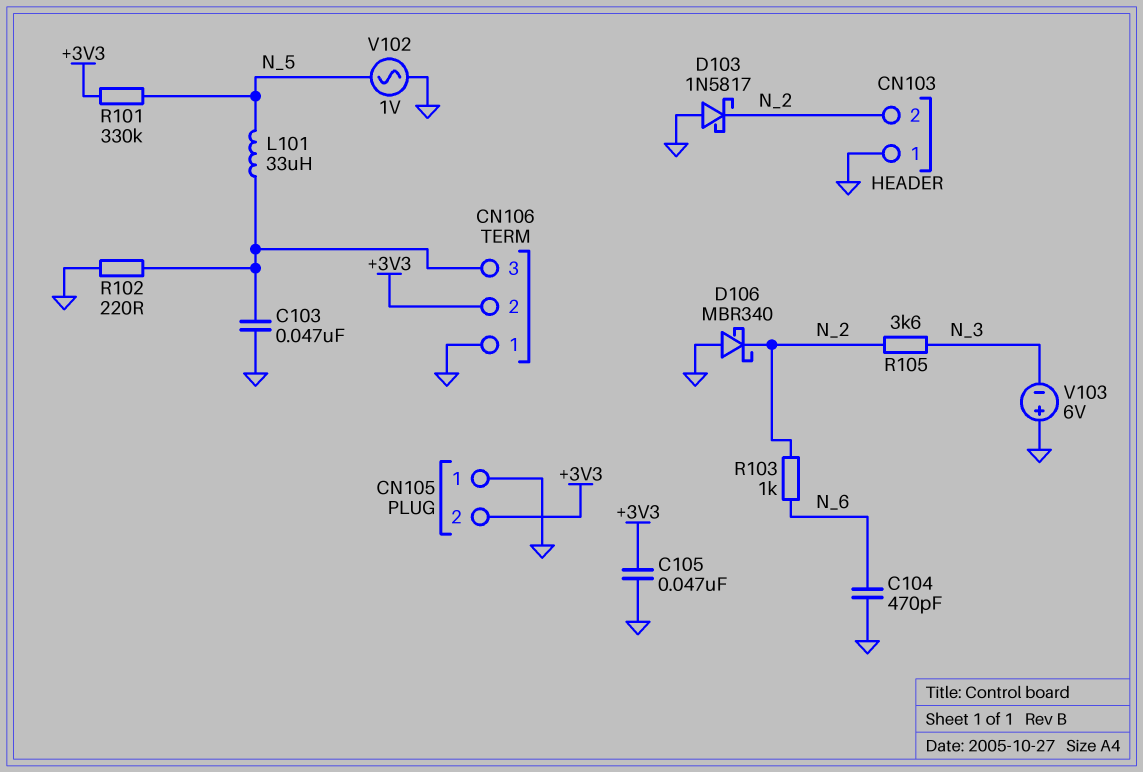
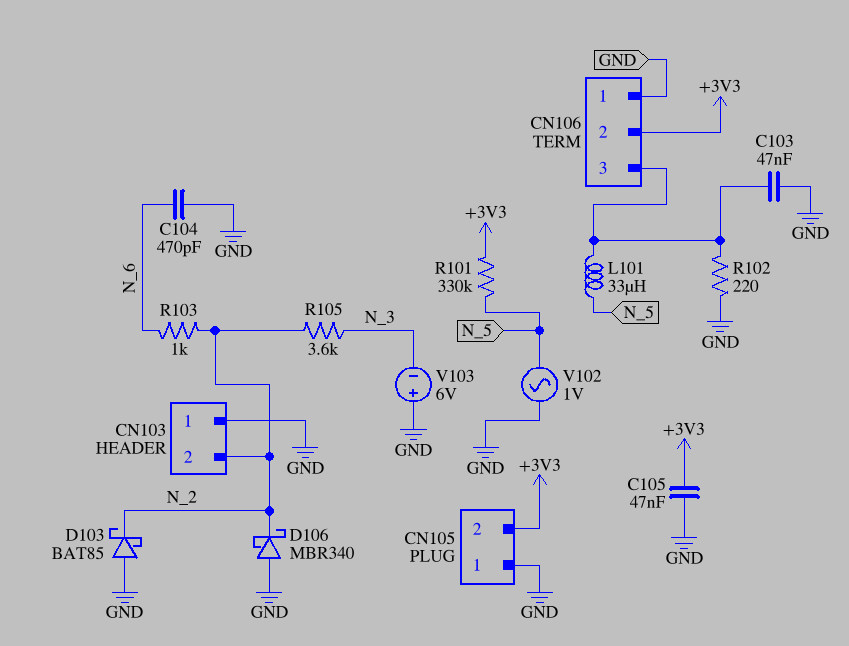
D103: schottky 1N5817 (A GND, K N_2) -> schottky BAT85 (A GND, K N_2)

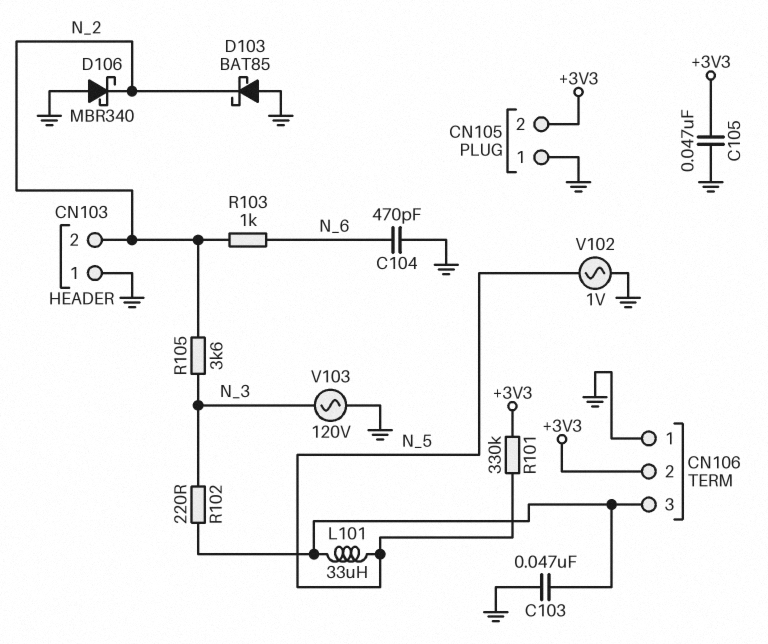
R102: 220 (CN106/3, GND) -> 220 (CN106/3, N_3)
V103: 6V (plus GND, minus N_3) -> AC 120V (GND, N_3)

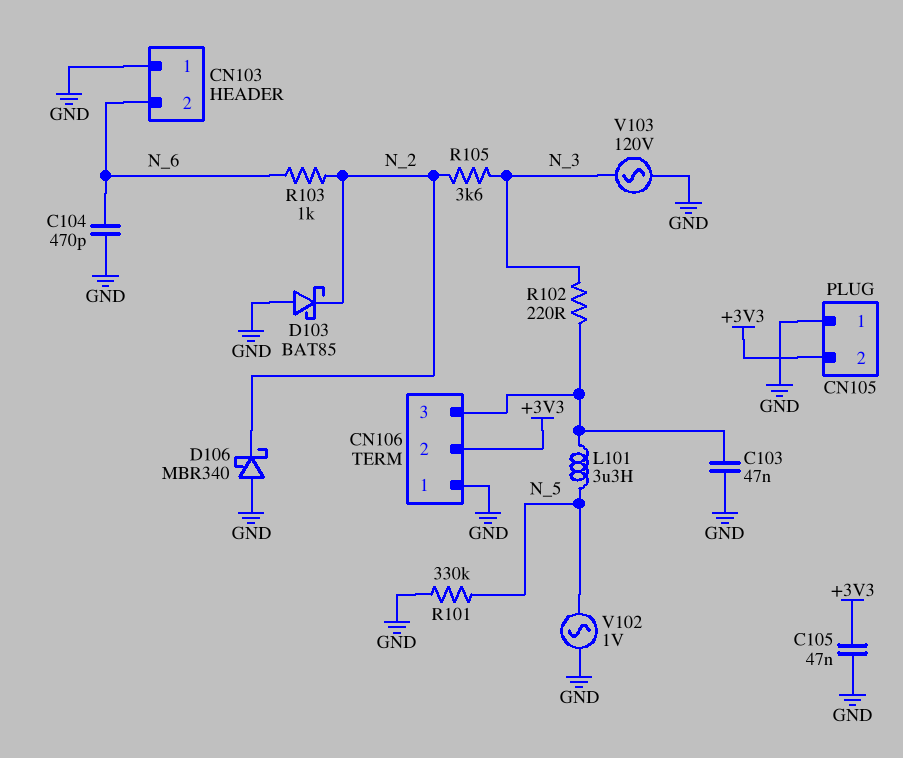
CN103 pin 2: N_2 -> N_6
L101: 33uH (CN106/3, N_5) -> 3.3uH (CN106/3, N_5)
R101: 330k (+3V3, N_5) -> 330k (GND, N_5)

